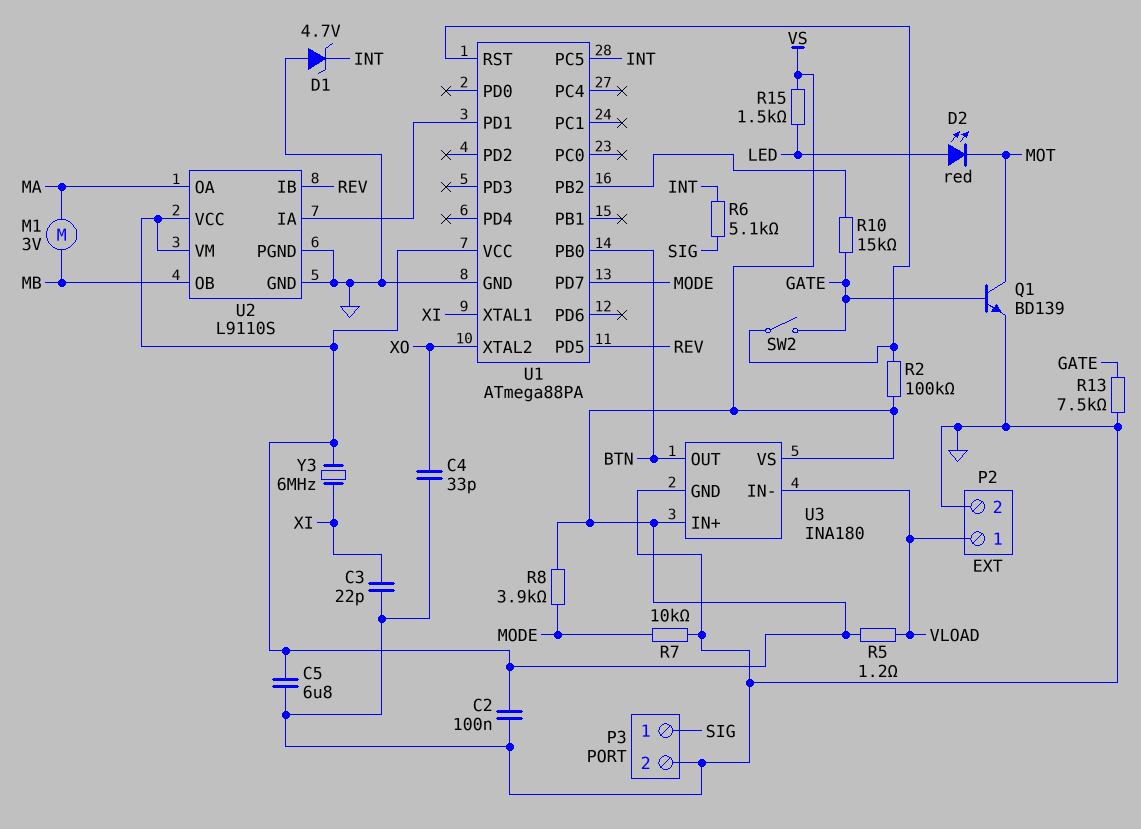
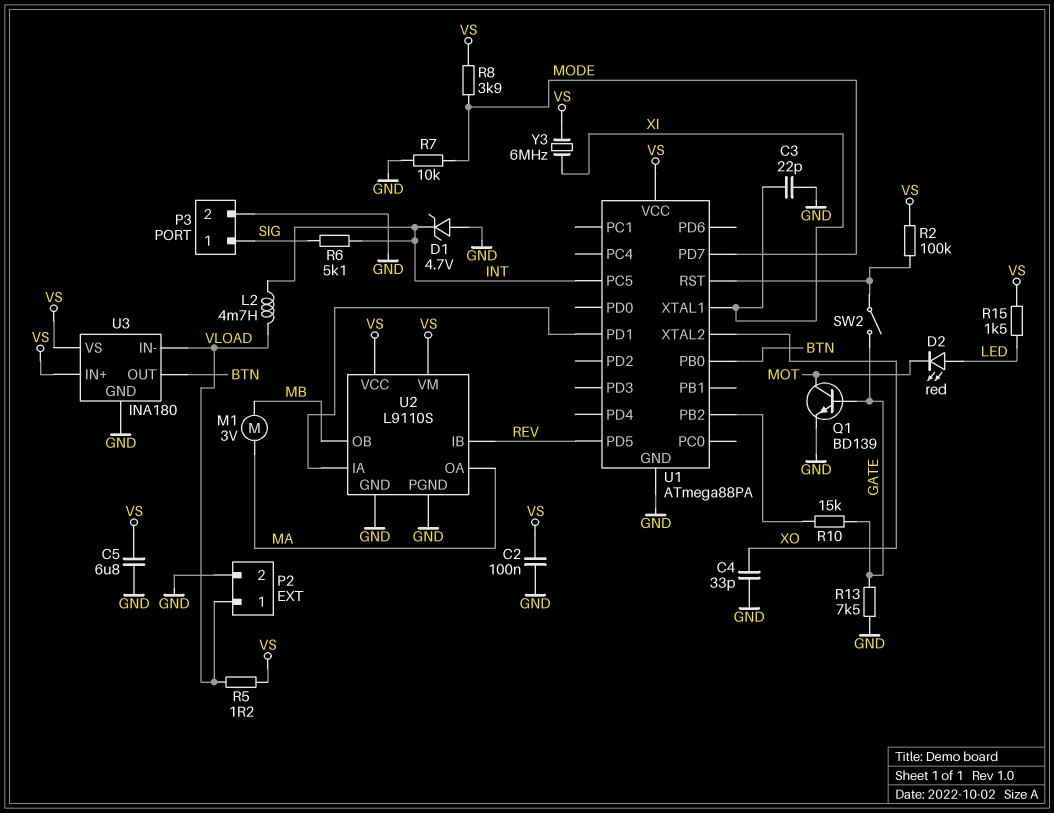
L2: none -> 4.7mH (INT, VLOAD)

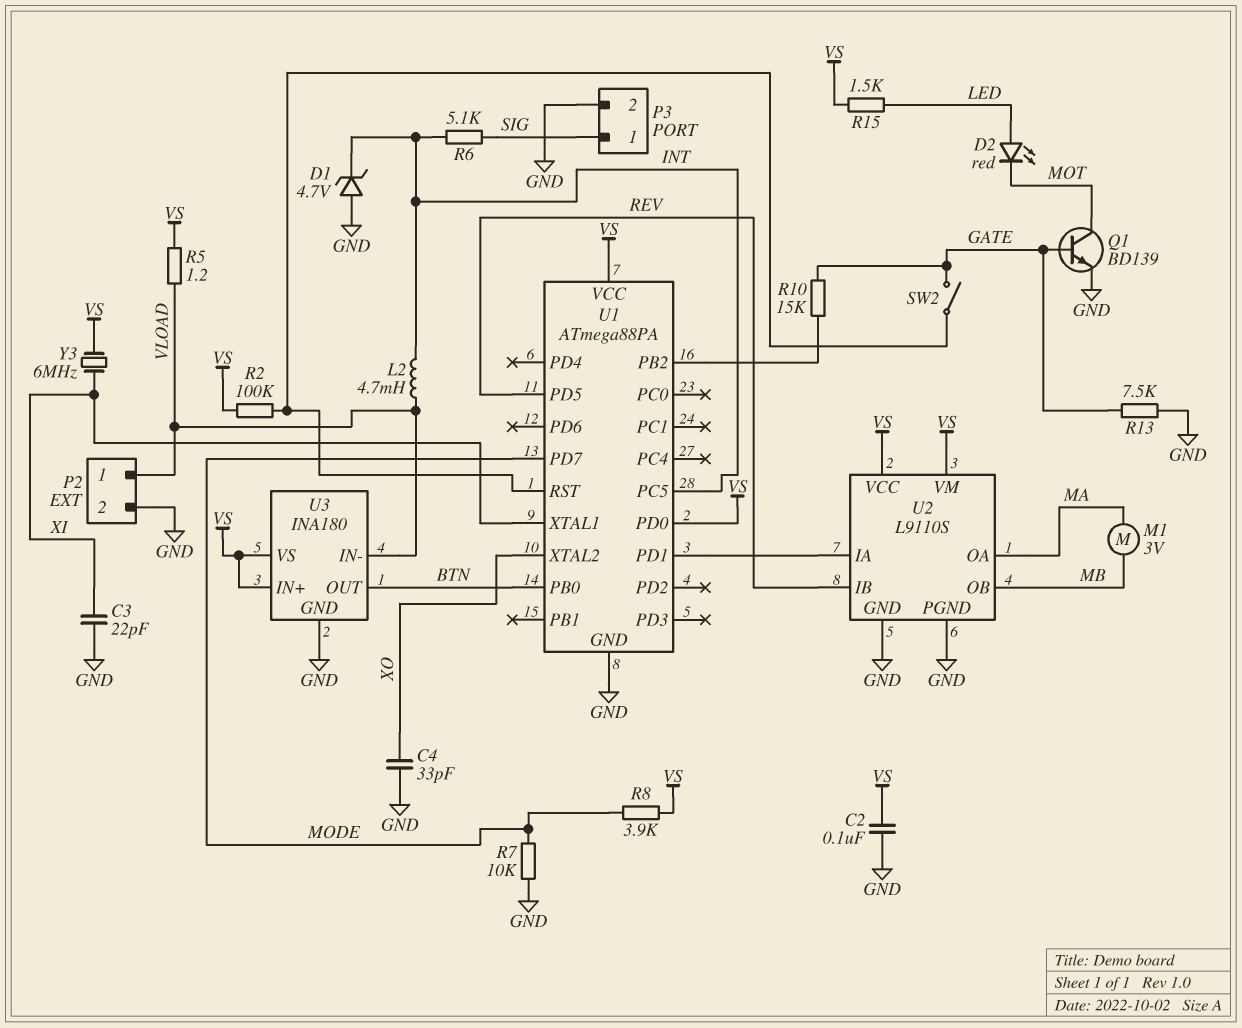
C5: 6.8uF (GND, VS) -> none
U1 pin PD0: none -> VS

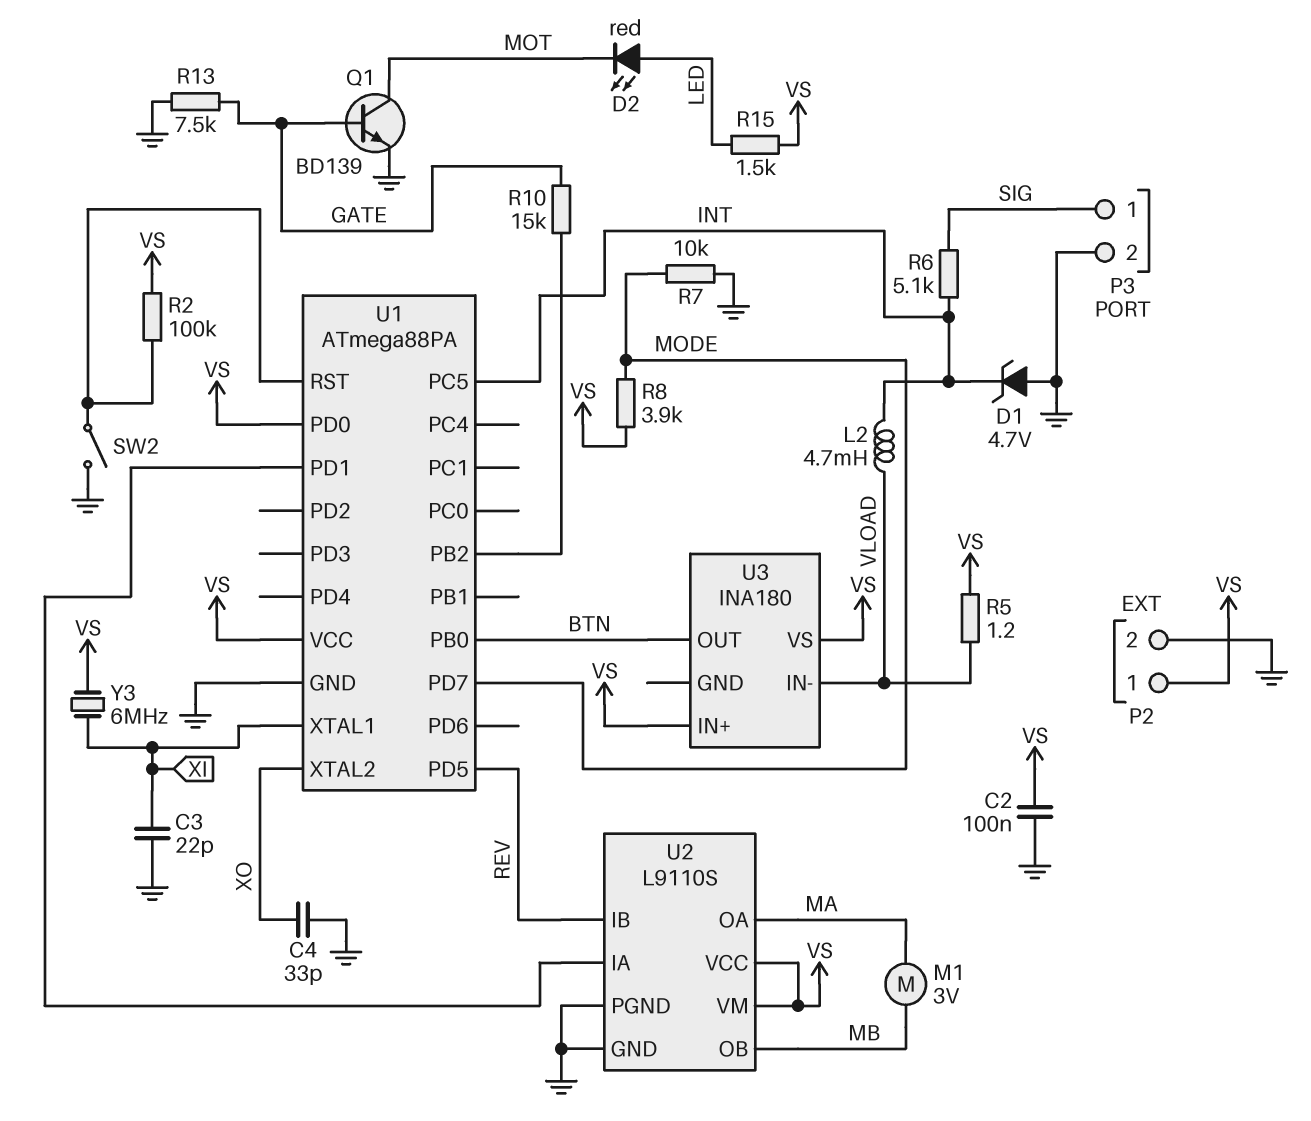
P2 pin 1: VLOAD -> VS
SW2: switch (GATE, U1/RST) -> switch (GND, U1/RST)
U3 pin GND: GND -> none

